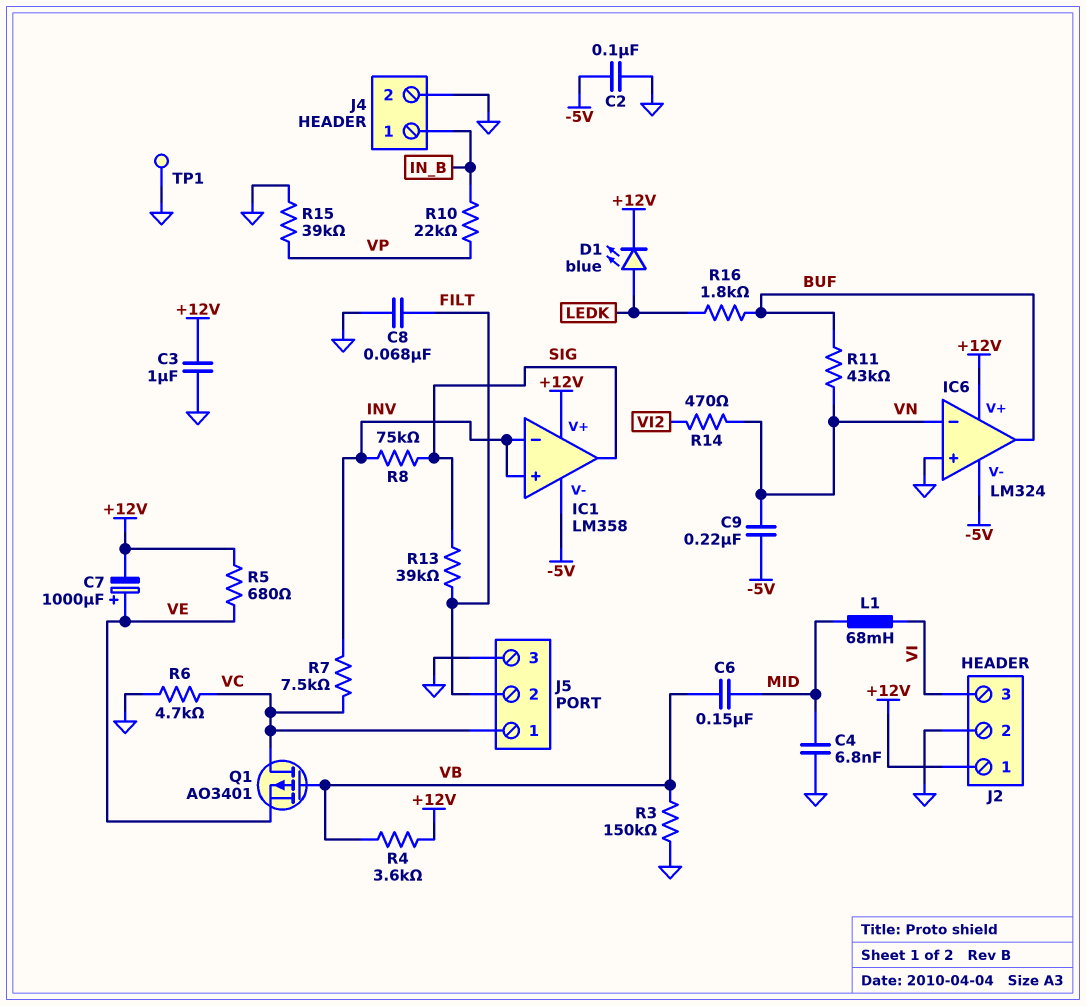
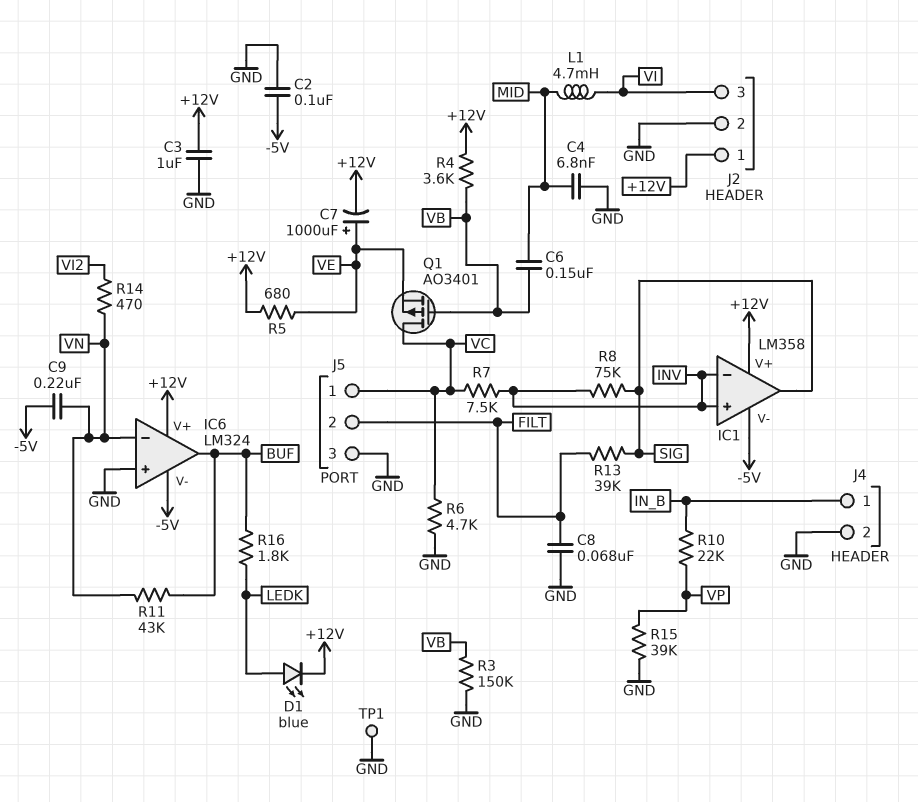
L1: 68mH (MID, VI) -> 4.7mH (MID, VI)

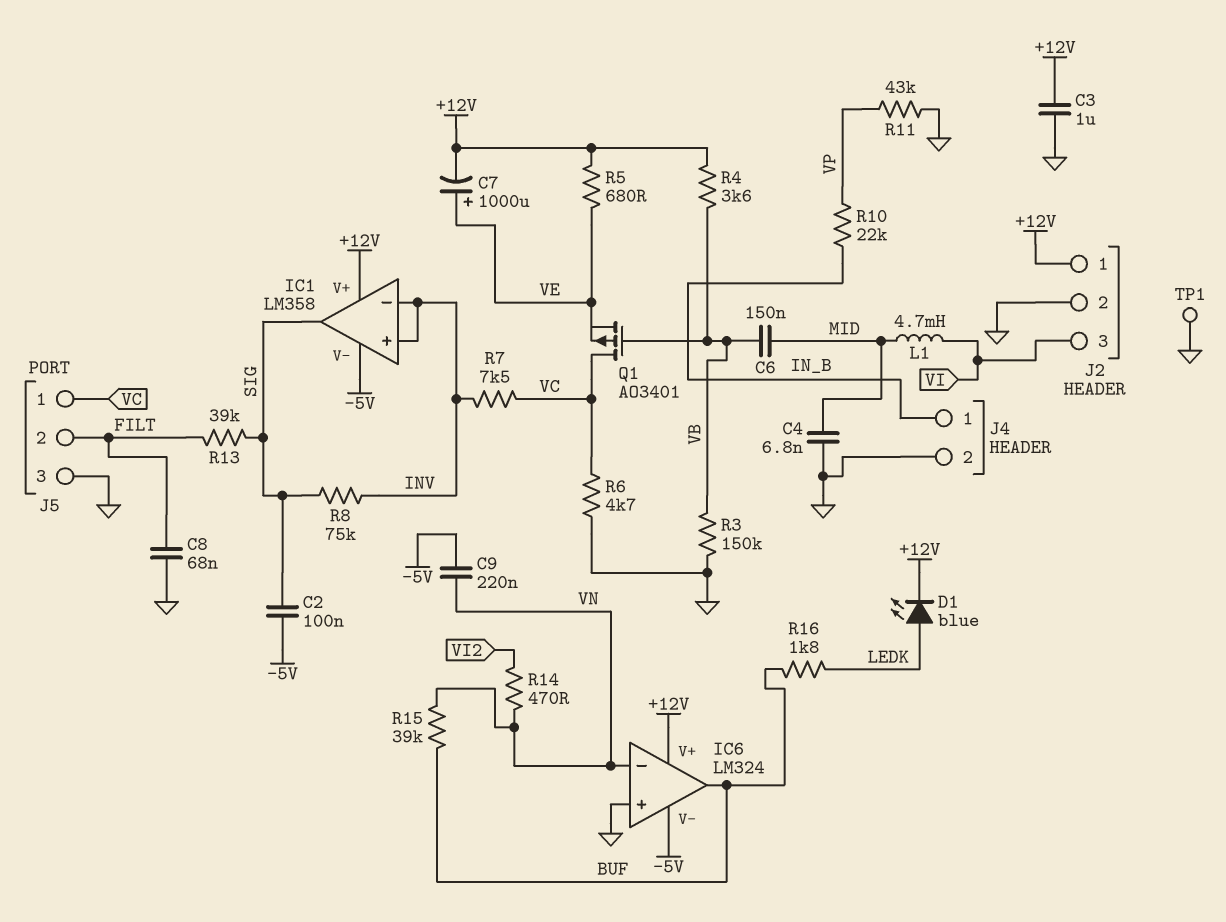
C2: 100nF (-5V, GND) -> 100nF (-5V, SIG)
R11: 43k (BUF, VN) -> 43k (GND, VP)
R15: 39k (GND, VP) -> 39k (BUF, VN)

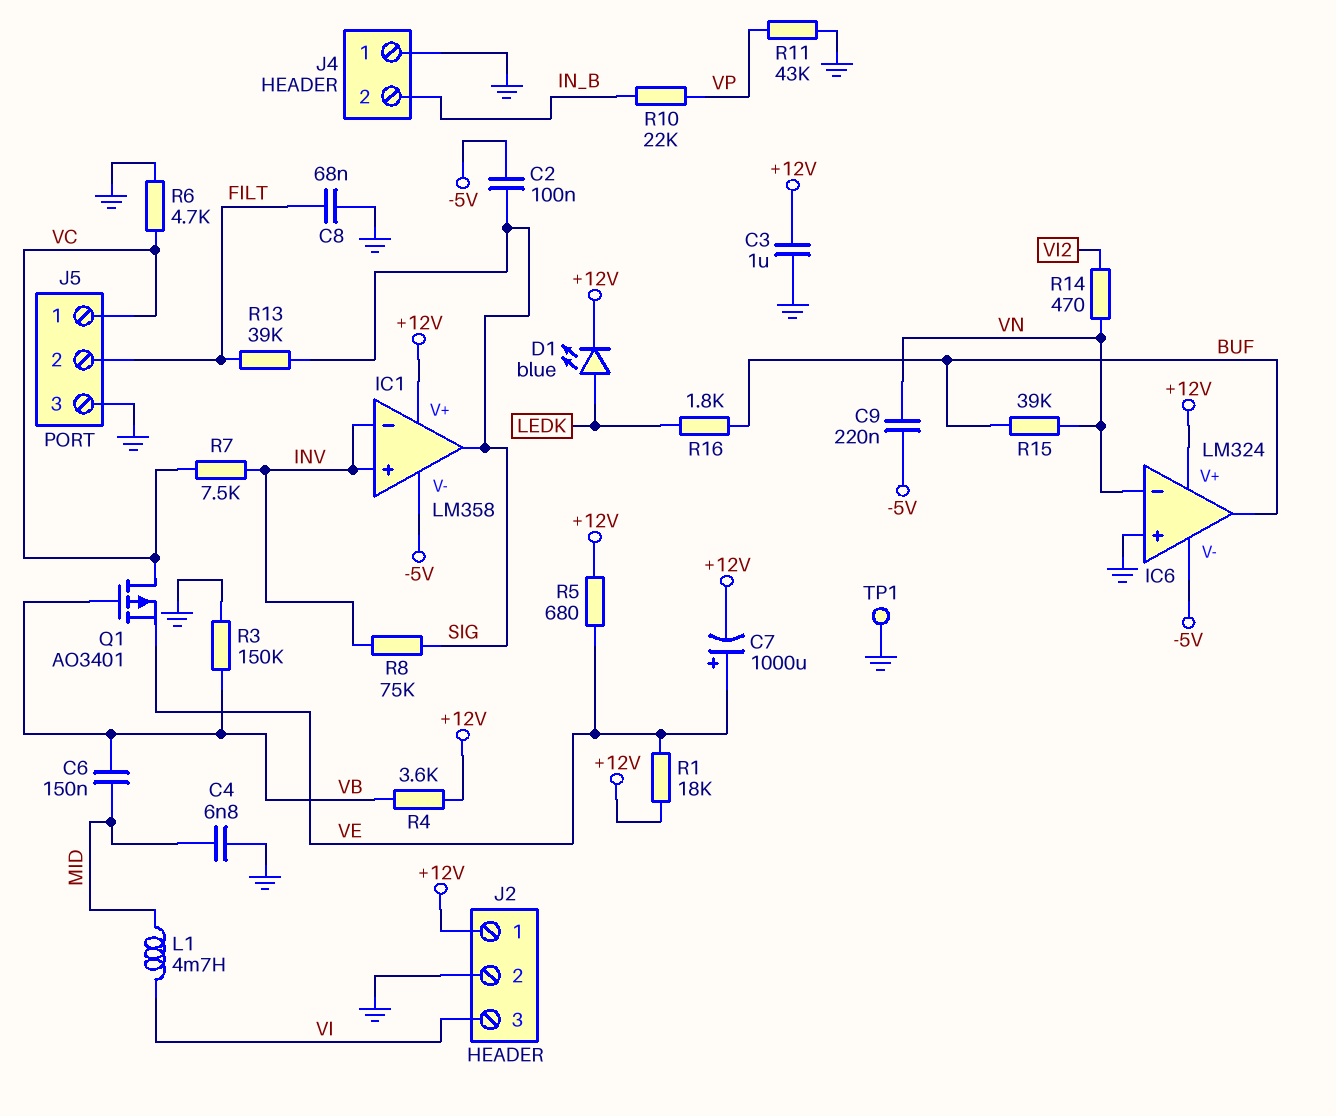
J4 pin 1: IN_B -> GND
J4 pin 2: GND -> IN_B
R1: none -> 18k (+12V, VE)

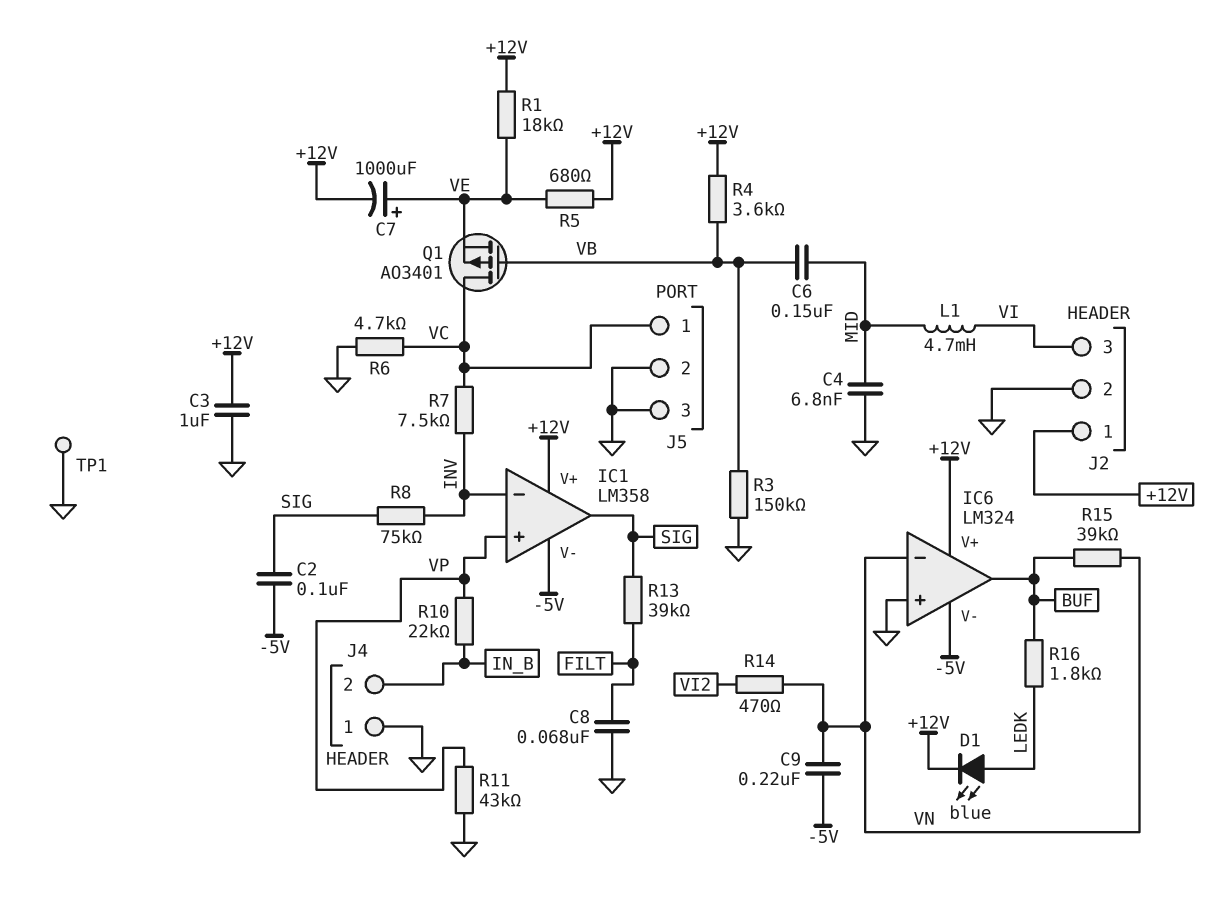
IC1 pin in+: INV -> VP
J5 pin 2: FILT -> GND

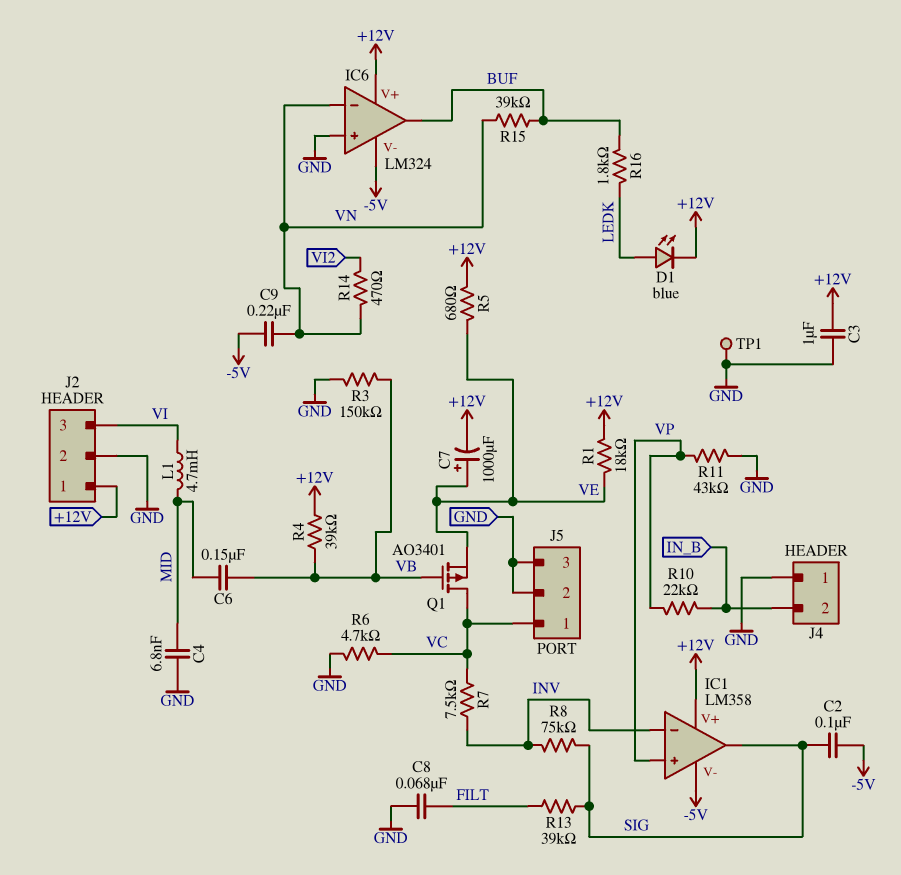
R4: 3.6k (+12V, VB) -> 39k (+12V, VB)

